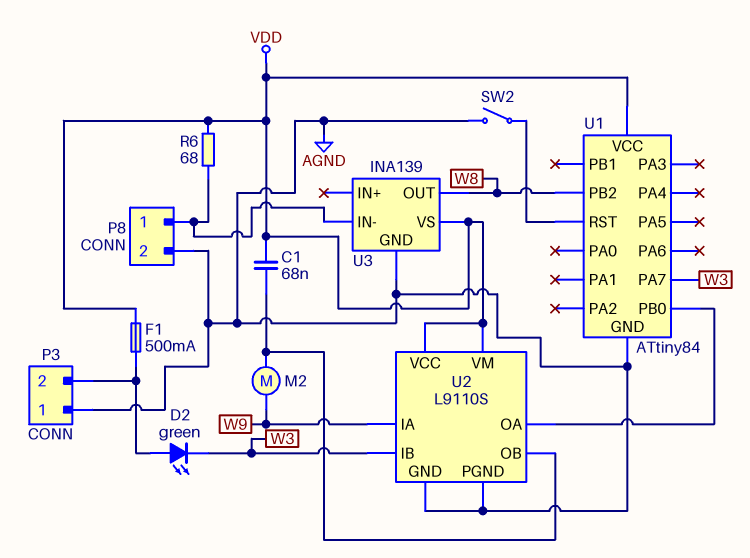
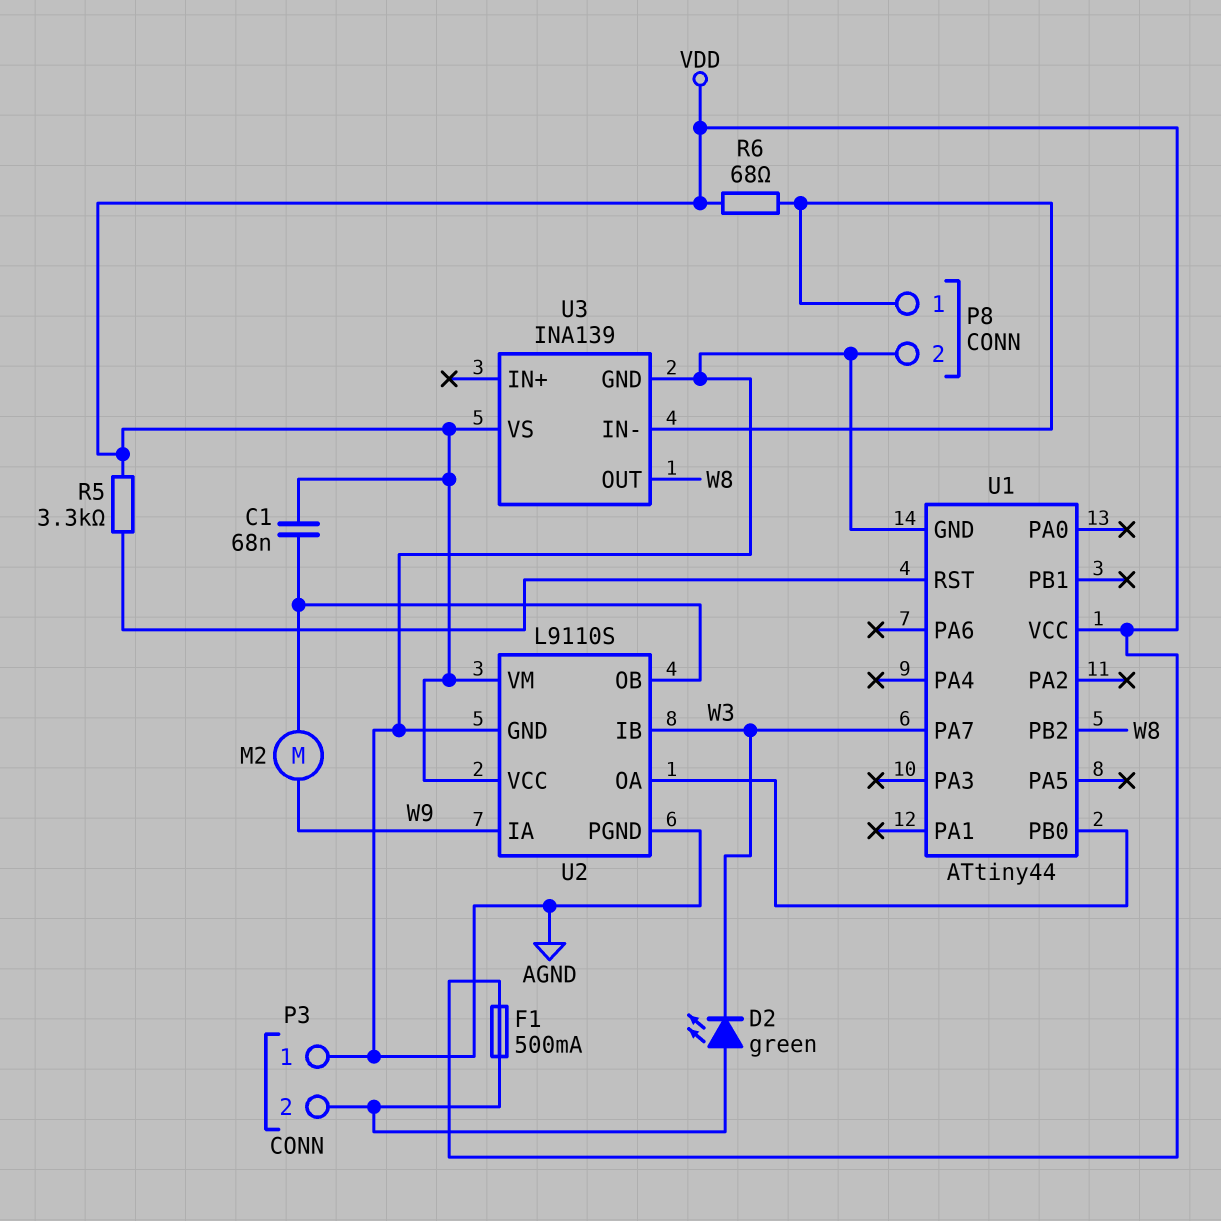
R5: none -> 3.3k (U1/RST, VDD)
SW2: switch (AGND, U1/RST) -> none
U1: ATtiny84 -> ATtiny44

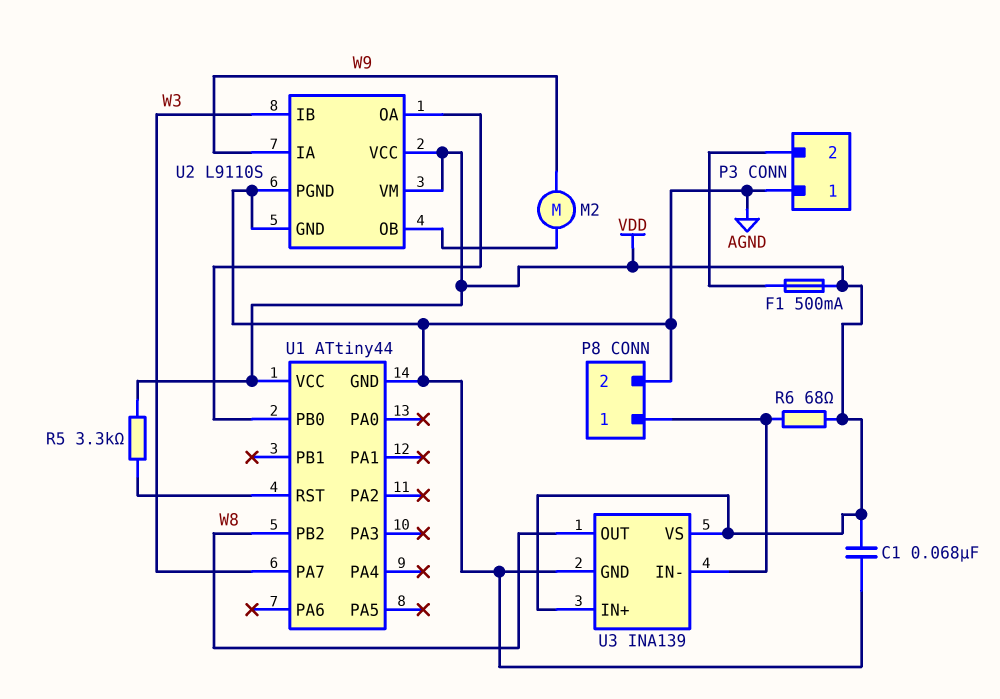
C1: 68nF (U2/OB, VDD) -> 68nF (AGND, VDD)
D2: LED green (A P3/2, K W3) -> none
U3 pin IN+: none -> VDD

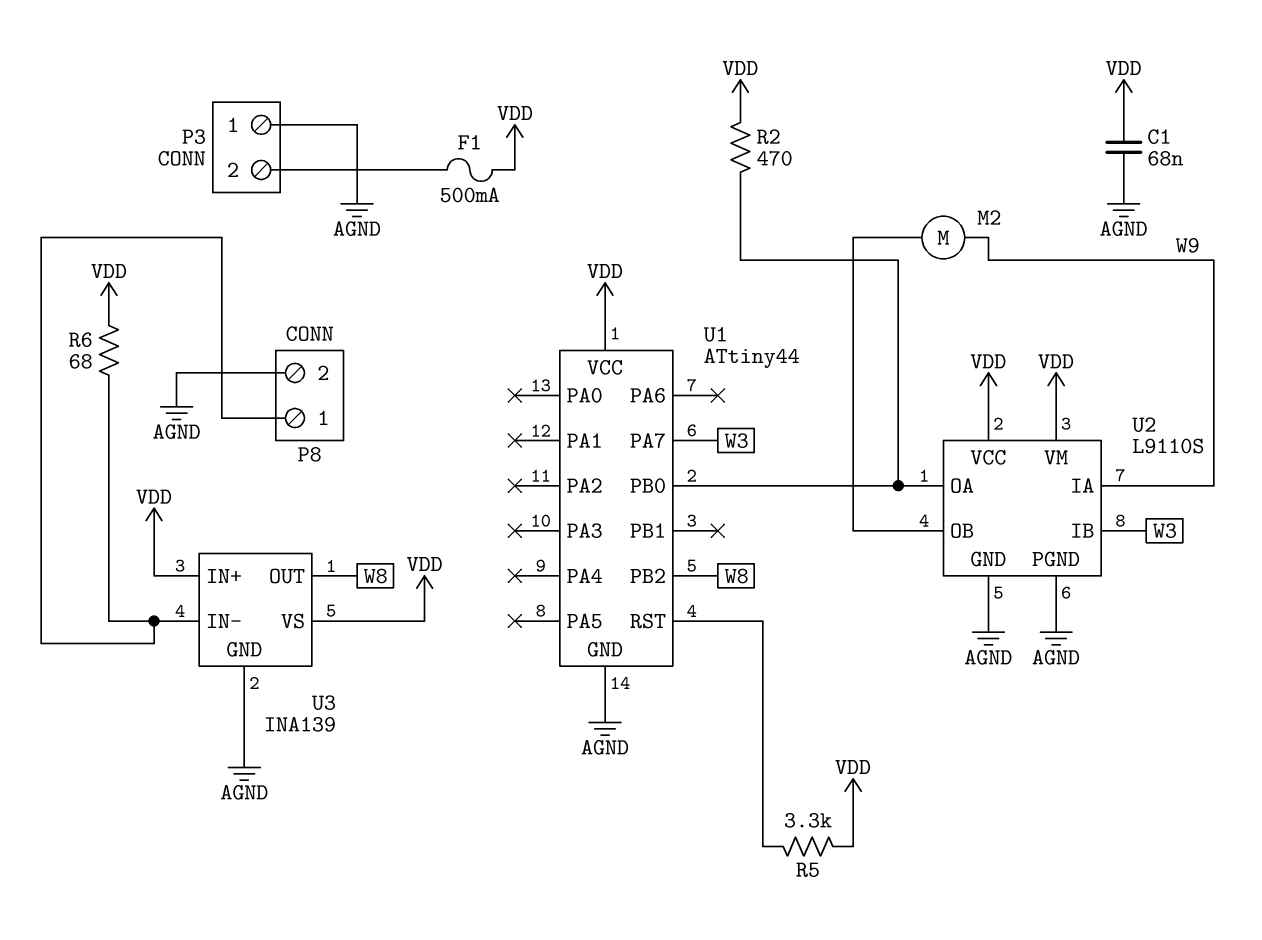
R2: none -> 470 (U1/PB0, VDD)

